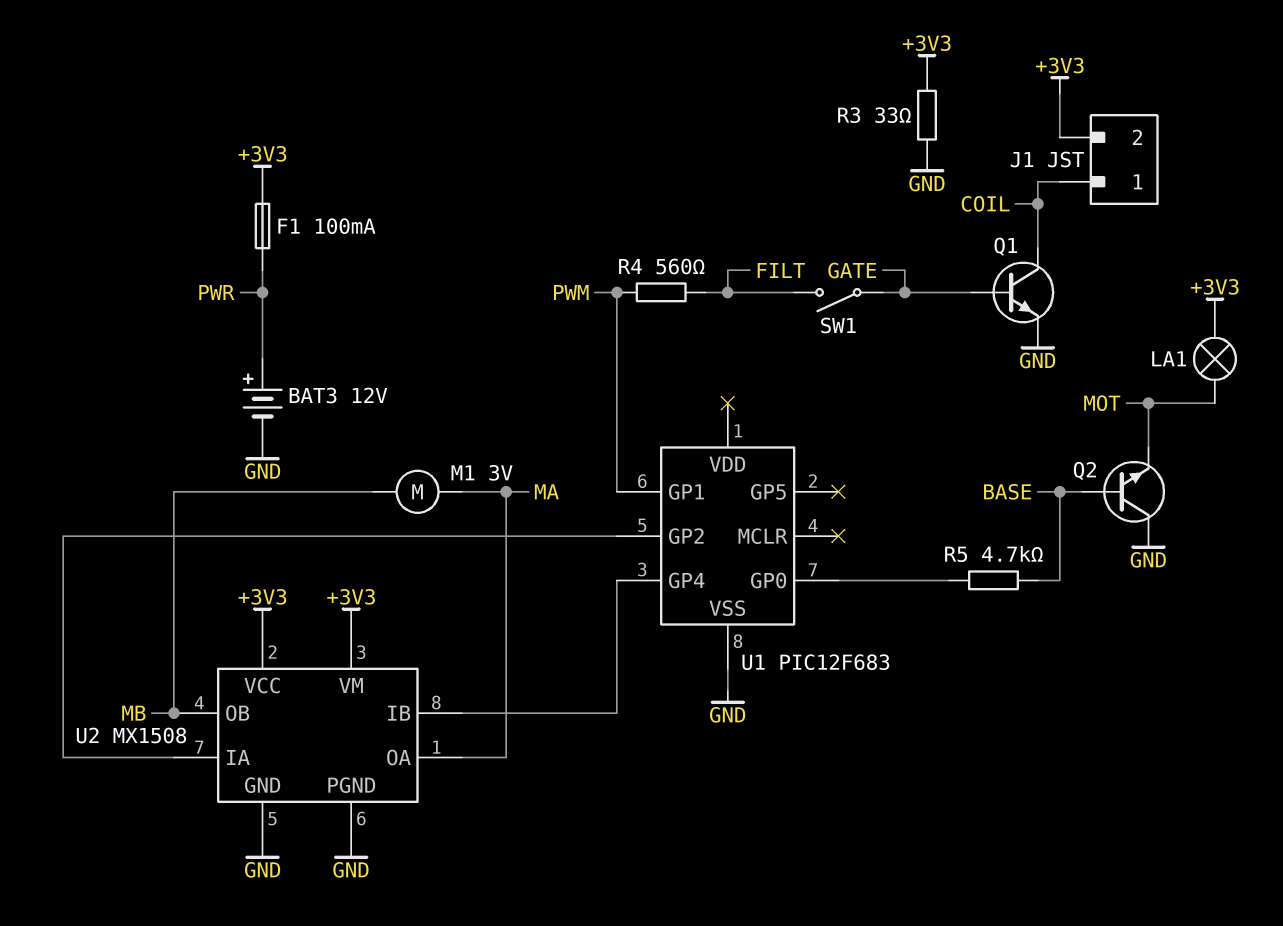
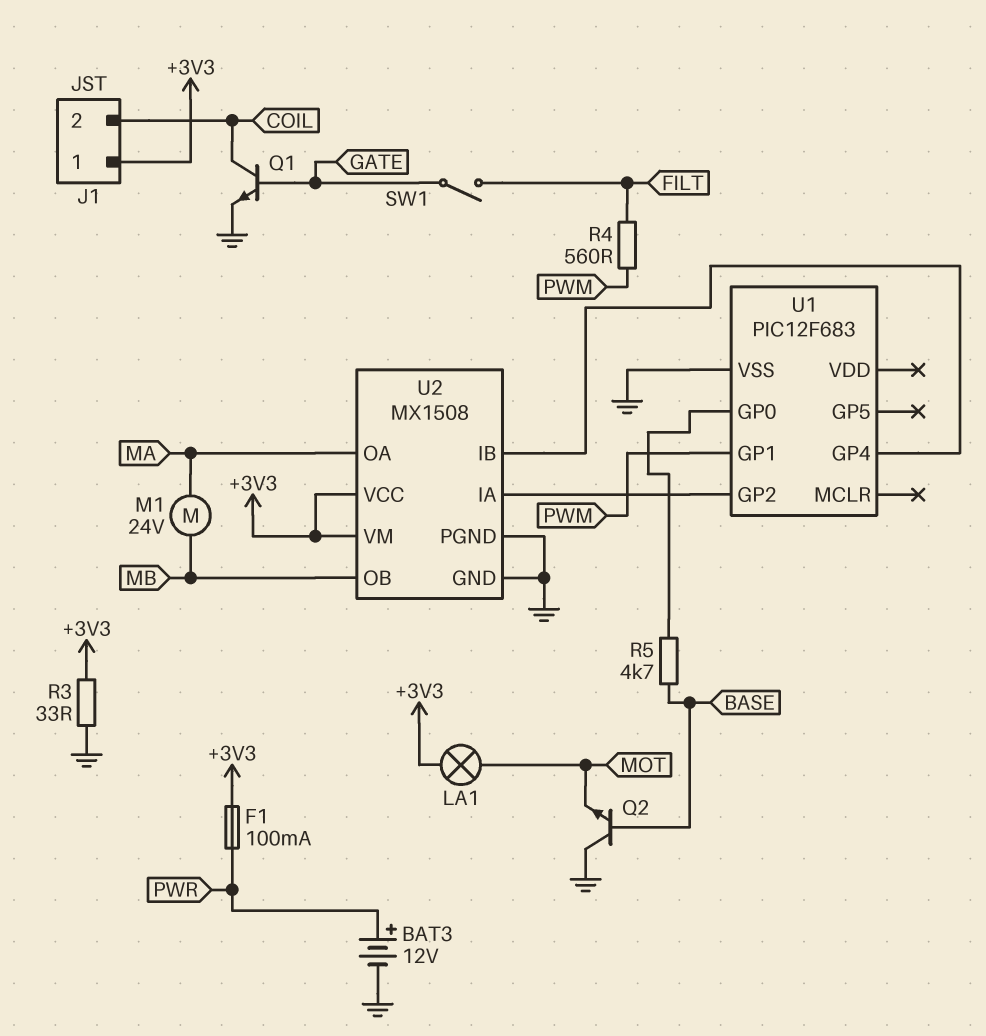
J1 pin 1: COIL -> +3V3
J1 pin 2: +3V3 -> COIL
M1: motor 3V (MA, MB) -> motor 24V (MA, MB)

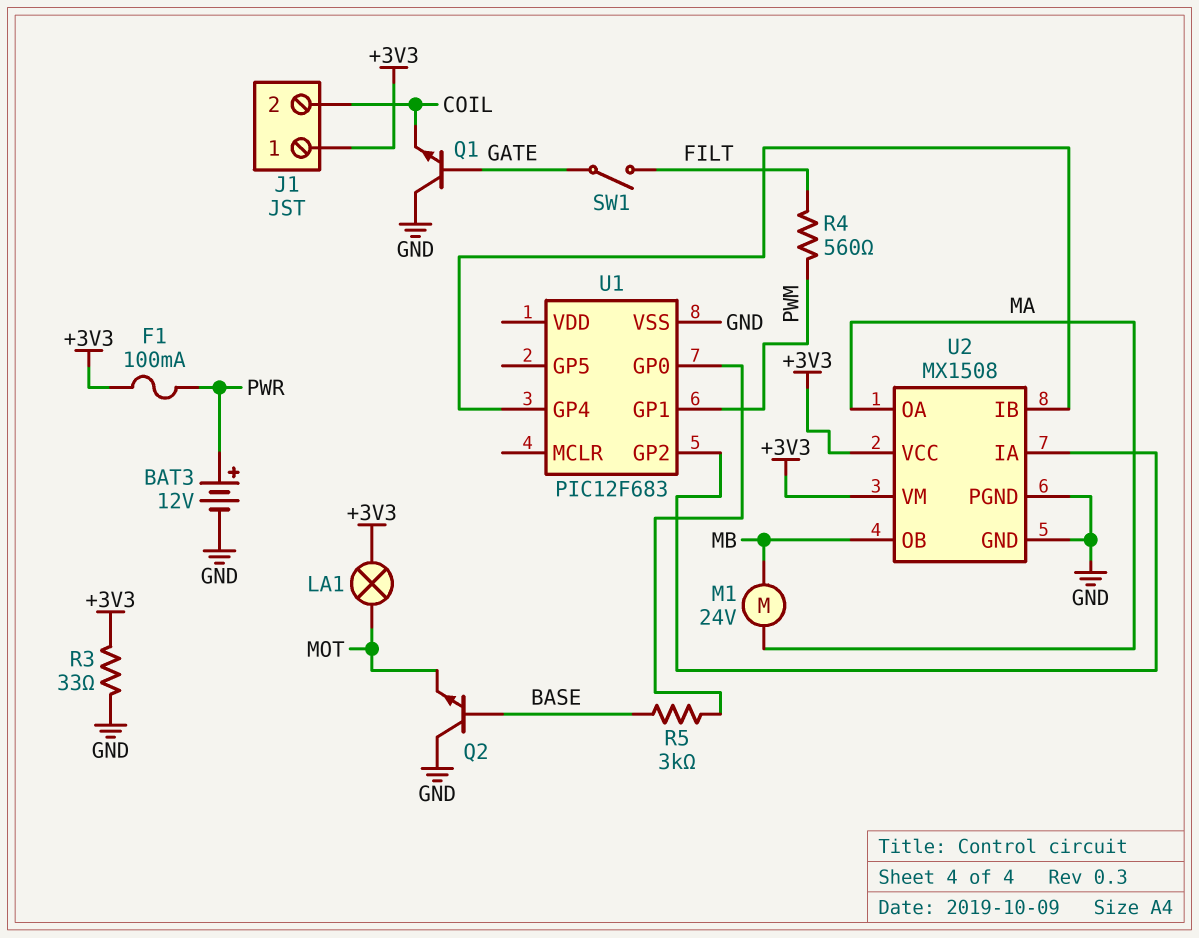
Q1: NPN (B GATE, C COIL, E GND) -> NPN (B GATE, C GND, E COIL)
R5: 4.7k (BASE, U1/GP0) -> 3k (BASE, U1/GP0)

